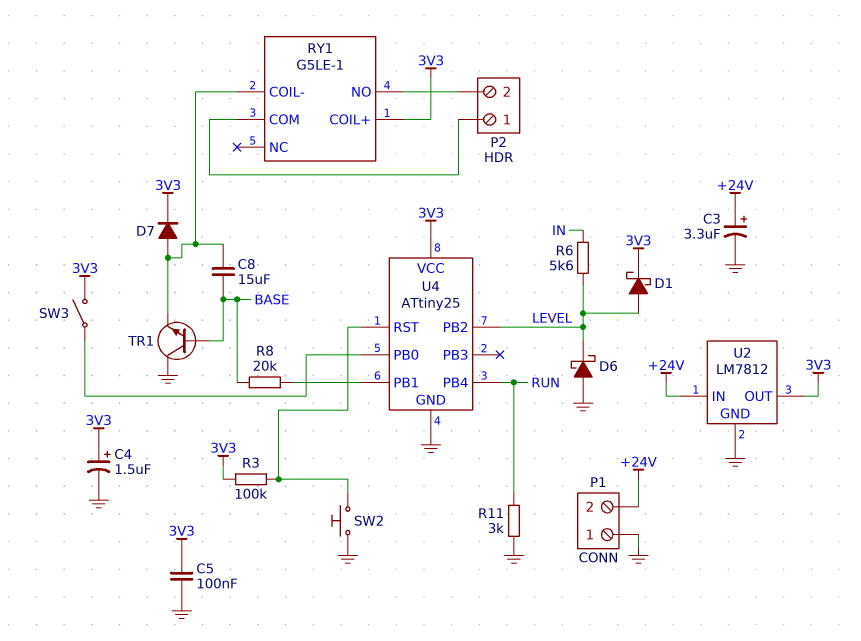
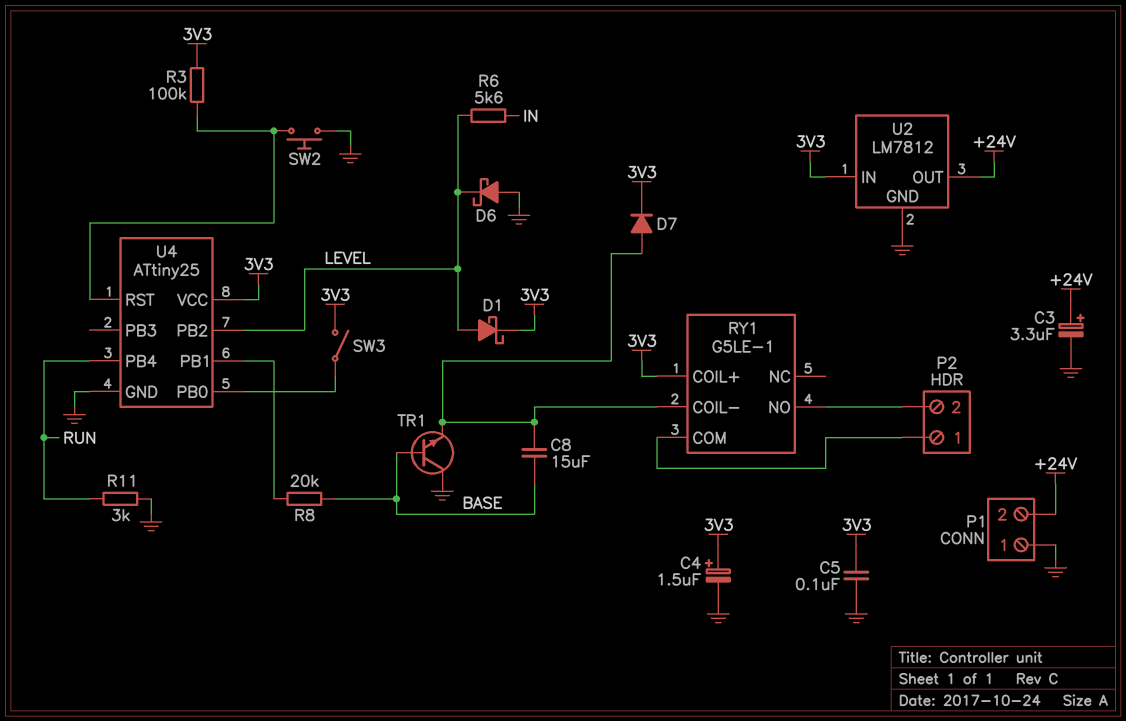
U2 pin IN: +24V -> 3V3
U2 pin OUT: 3V3 -> +24V

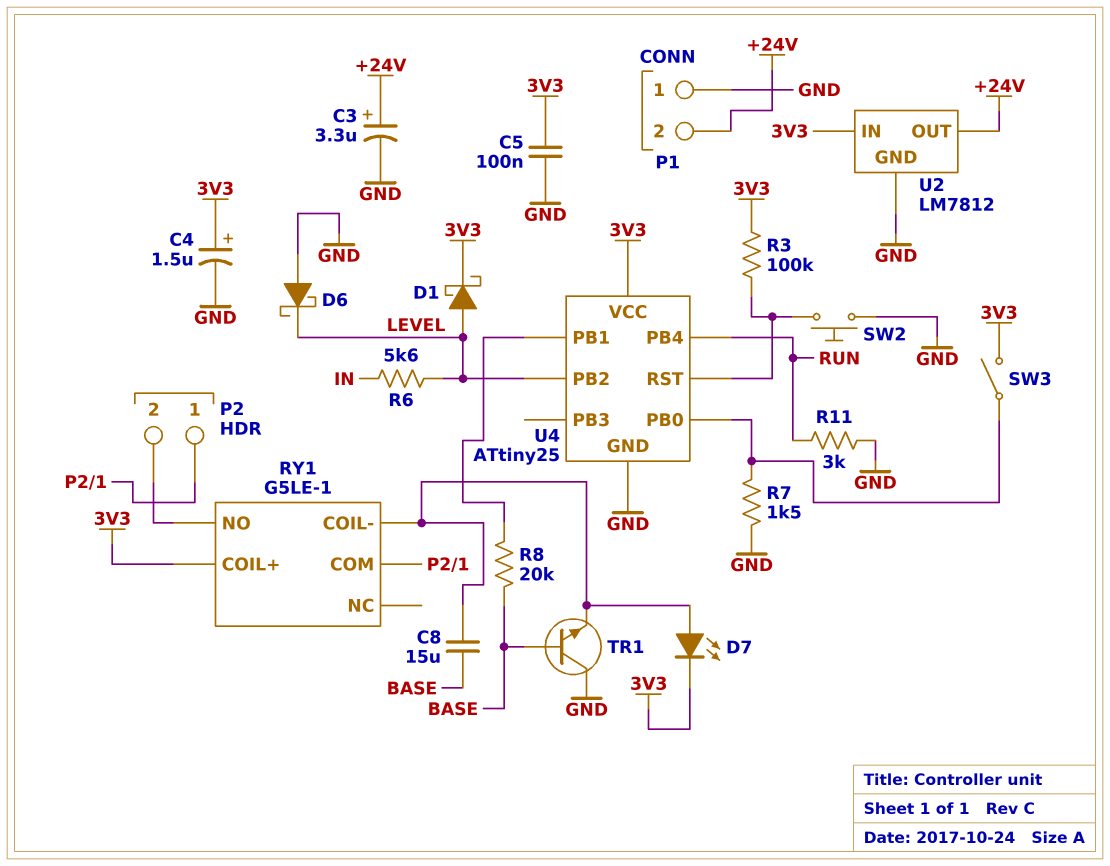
D7: diode (A RY1/COIL-, K 3V3) -> LED (A RY1/COIL-, K 3V3)
R7: none -> 1.5k (GND, U4/PB0)

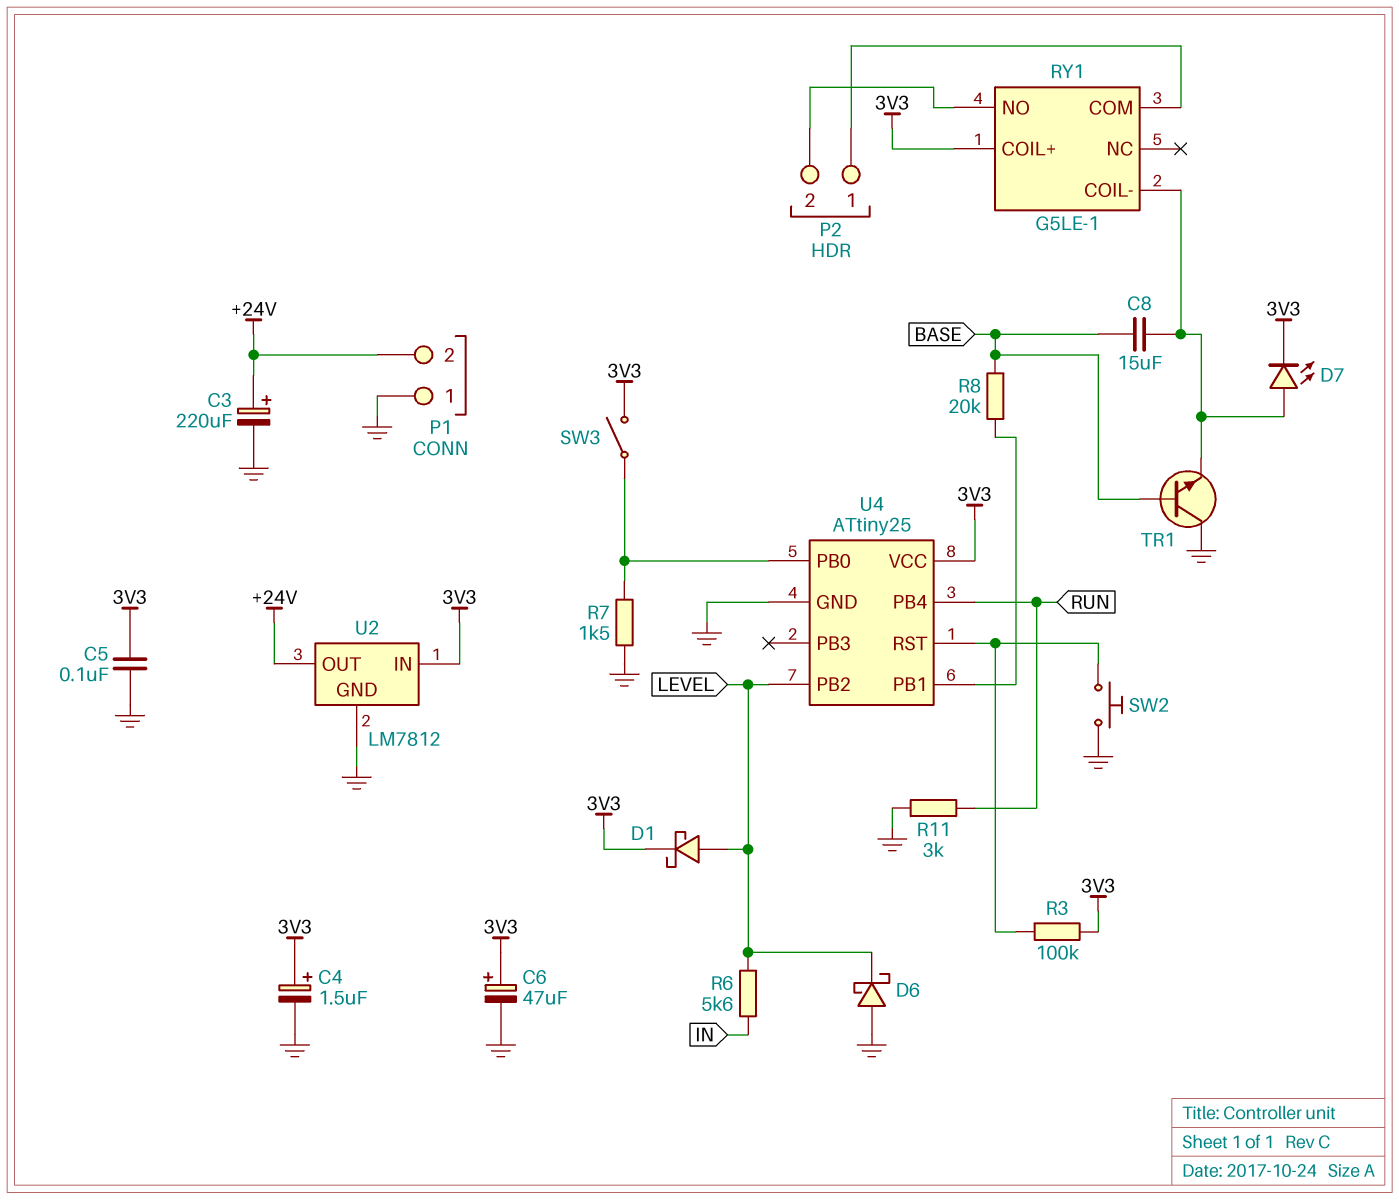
C3: 3.3uF (plus +24V, minus GND) -> 220uF (plus +24V, minus GND)
C6: none -> 47uF (plus 3V3, minus GND)

